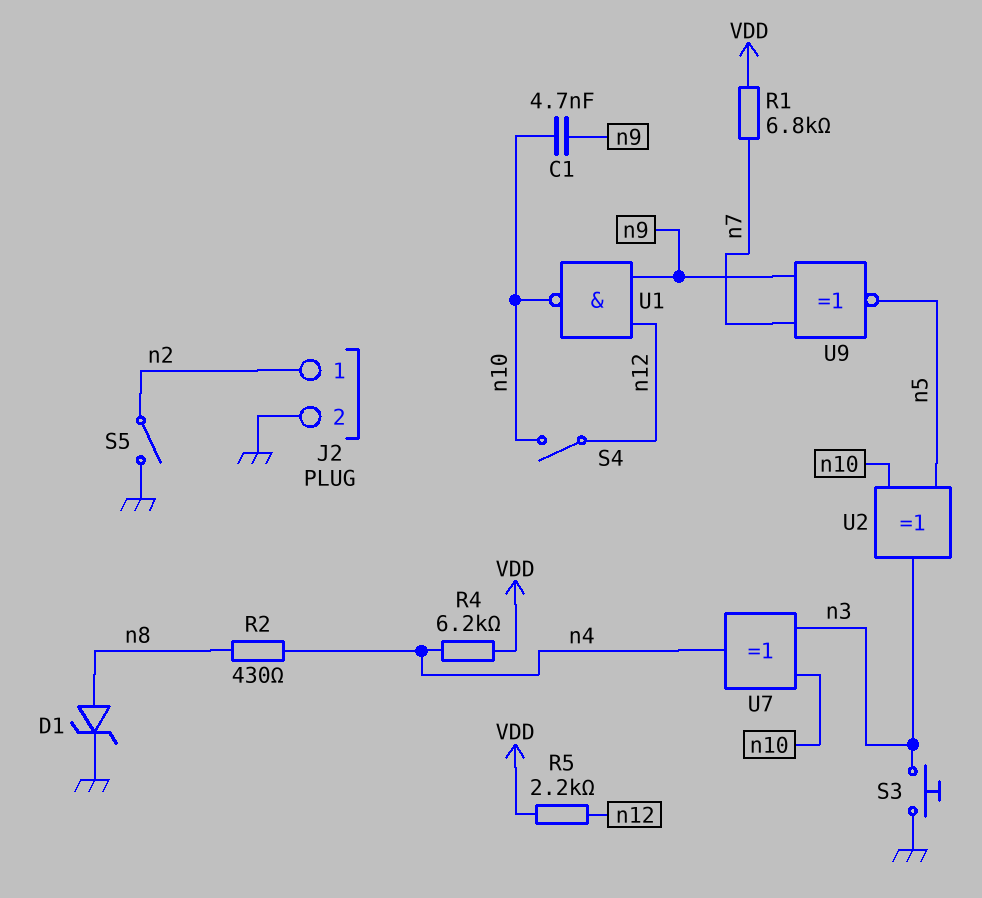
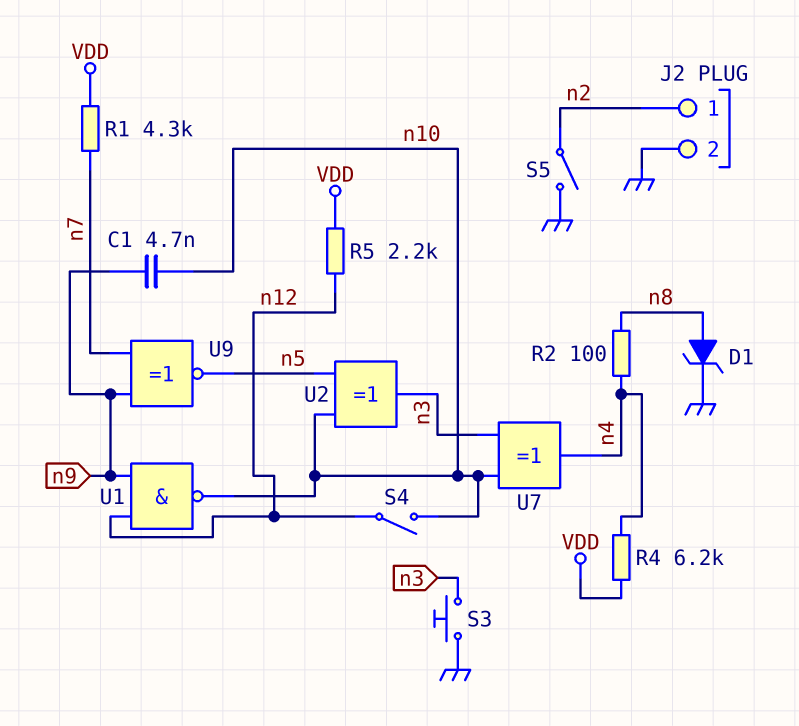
R1: 6.8k (VDD, n7) -> 4.3k (VDD, n7)
R2: 430 (n4, n8) -> 100 (n4, n8)

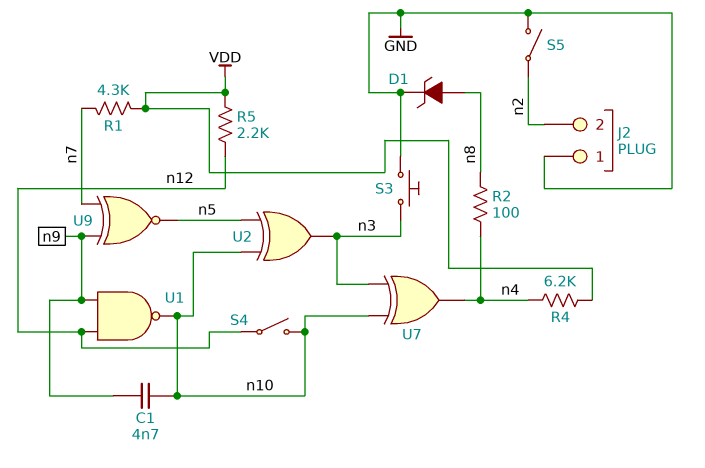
J2 pin 1: n2 -> GND
J2 pin 2: GND -> n2

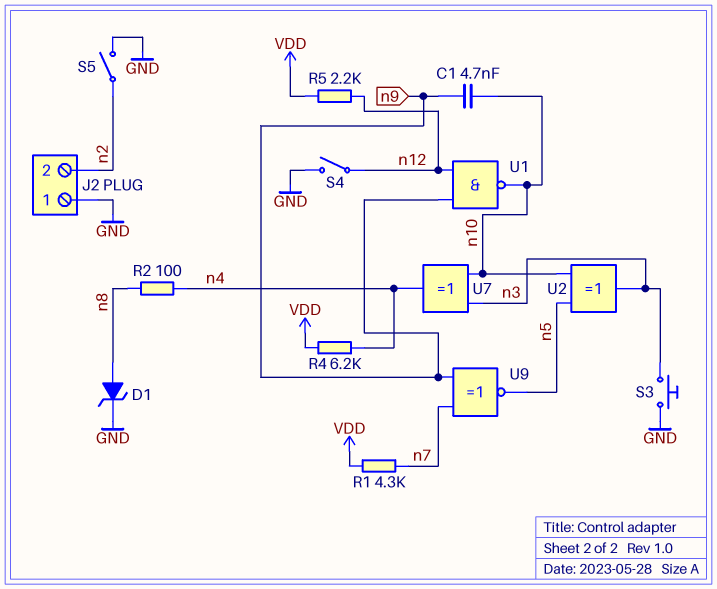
S4: switch (n10, n12) -> switch (GND, n12)

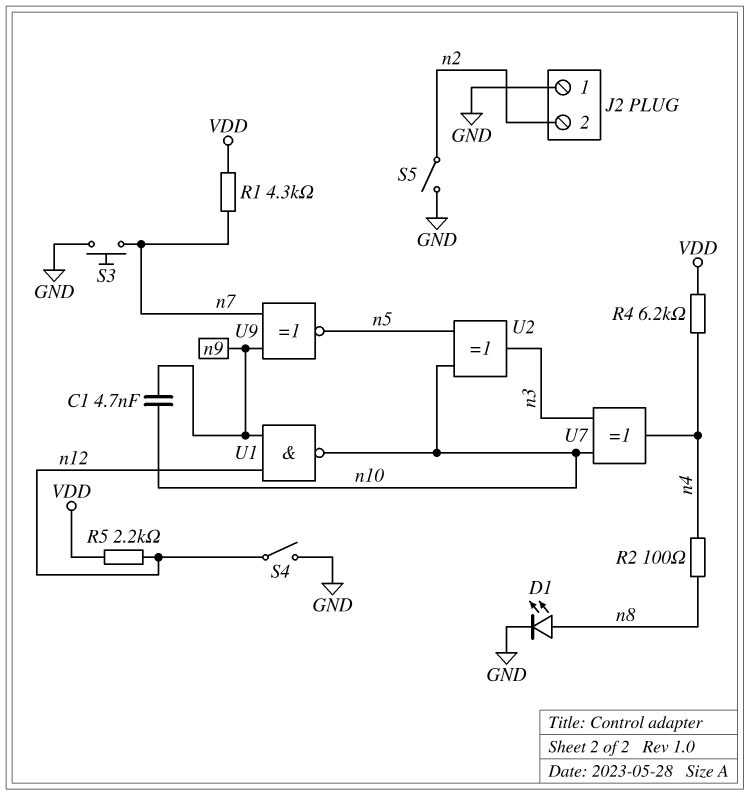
D1: zener (A n8, K GND) -> LED (A n8, K GND)
S3: button (GND, n3) -> button (GND, n7)

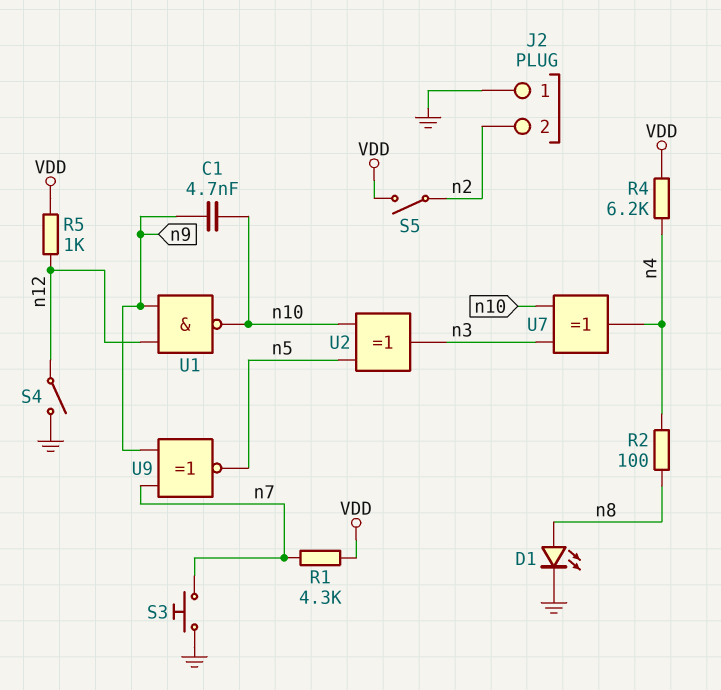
R5: 2.2k (VDD, n12) -> 1k (VDD, n12)
S5: switch (GND, n2) -> switch (VDD, n2)

